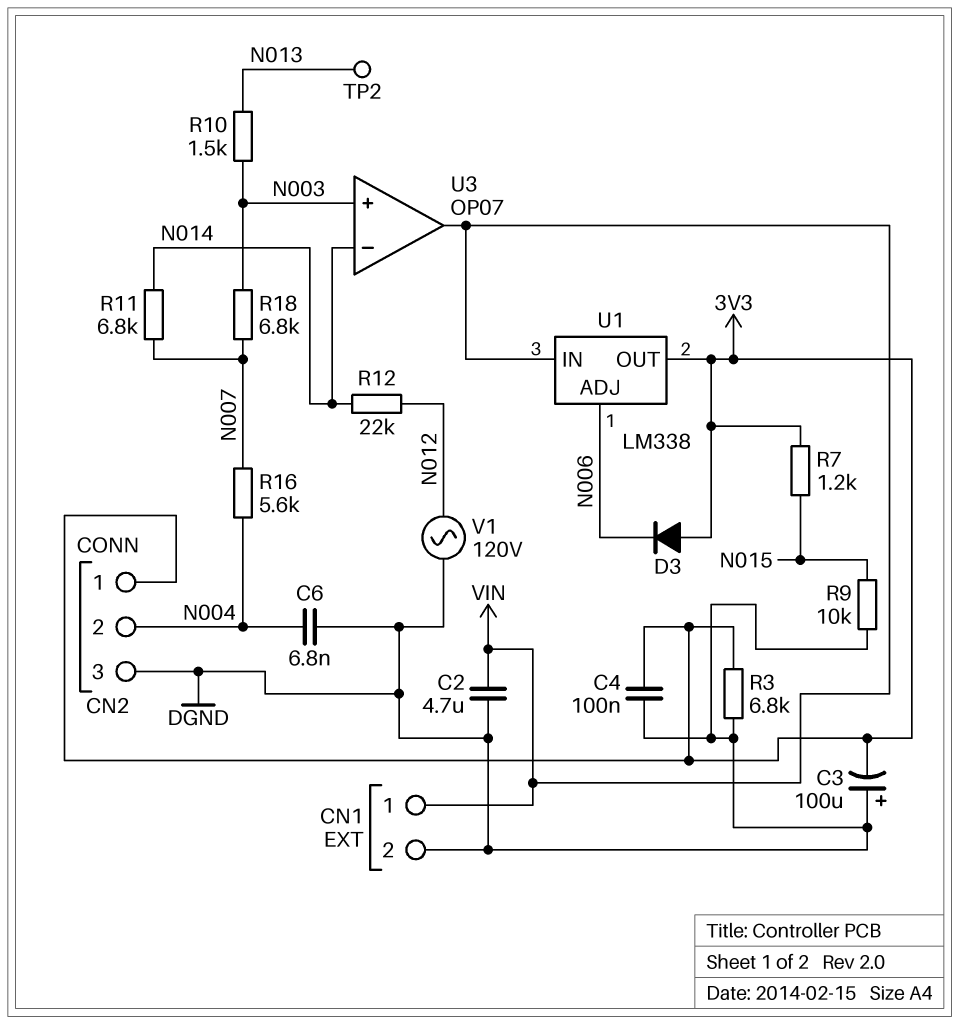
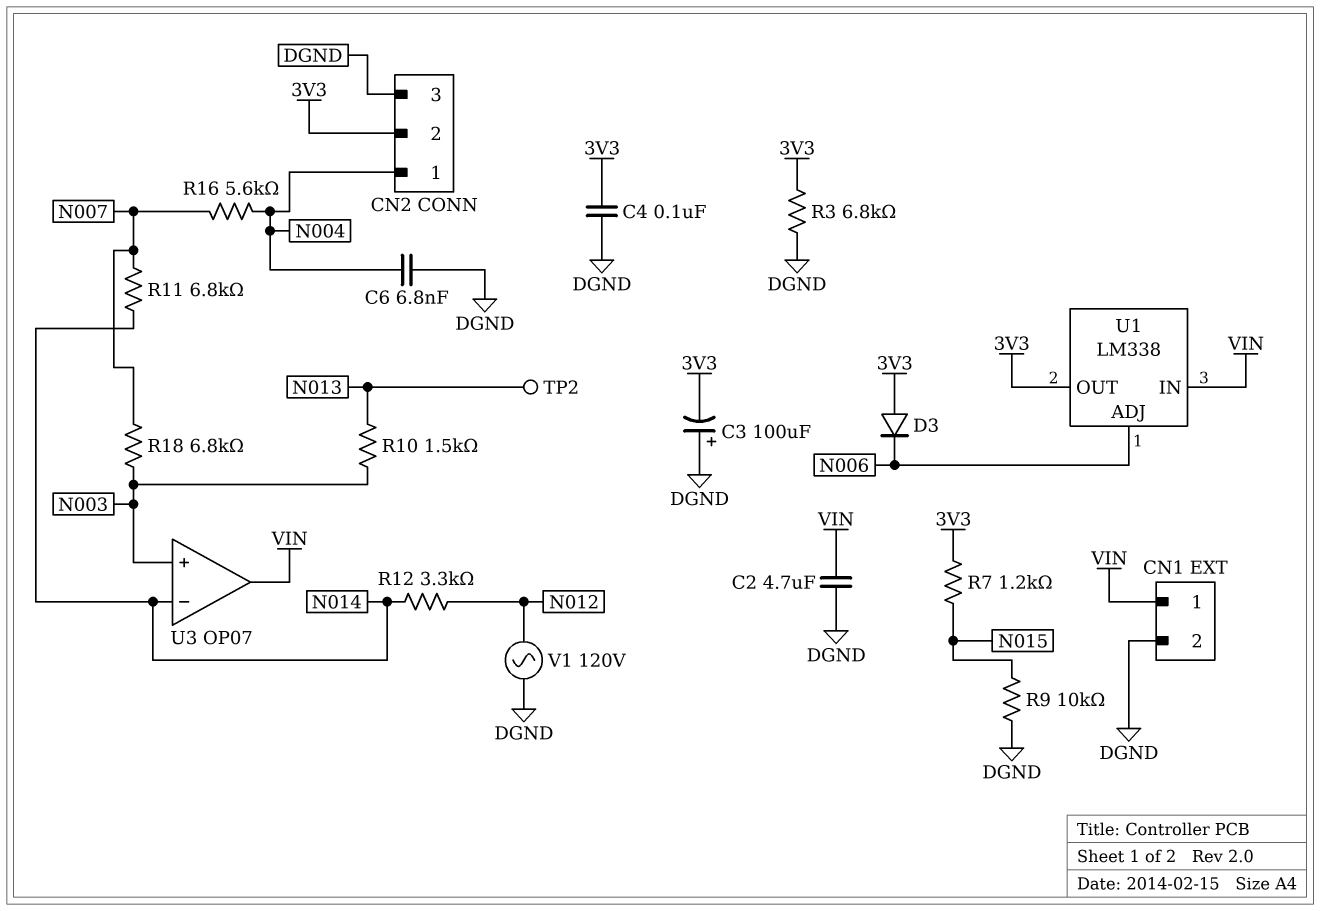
CN2 pin 1: 3V3 -> N004
CN2 pin 2: N004 -> 3V3
R12: 22k (N012, N014) -> 3.3k (N012, N014)

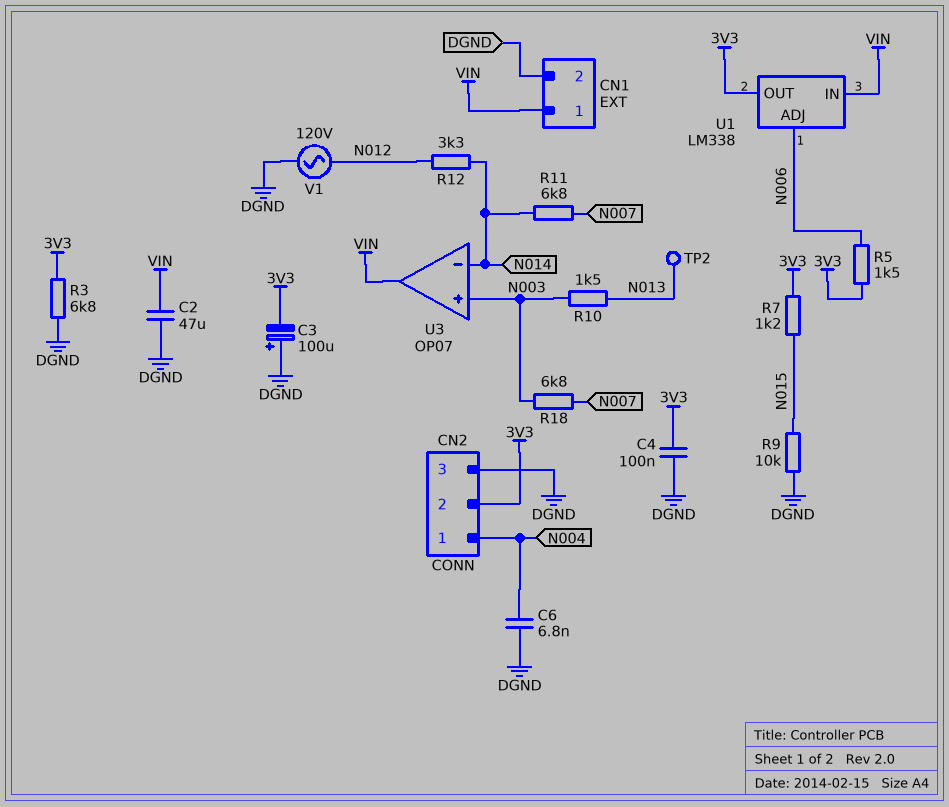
C2: 4.7uF (DGND, VIN) -> 47uF (DGND, VIN)
D3: diode (A 3V3, K N006) -> none
R5: none -> 1.5k (3V3, N006)
R16: 5.6k (N004, N007) -> none

